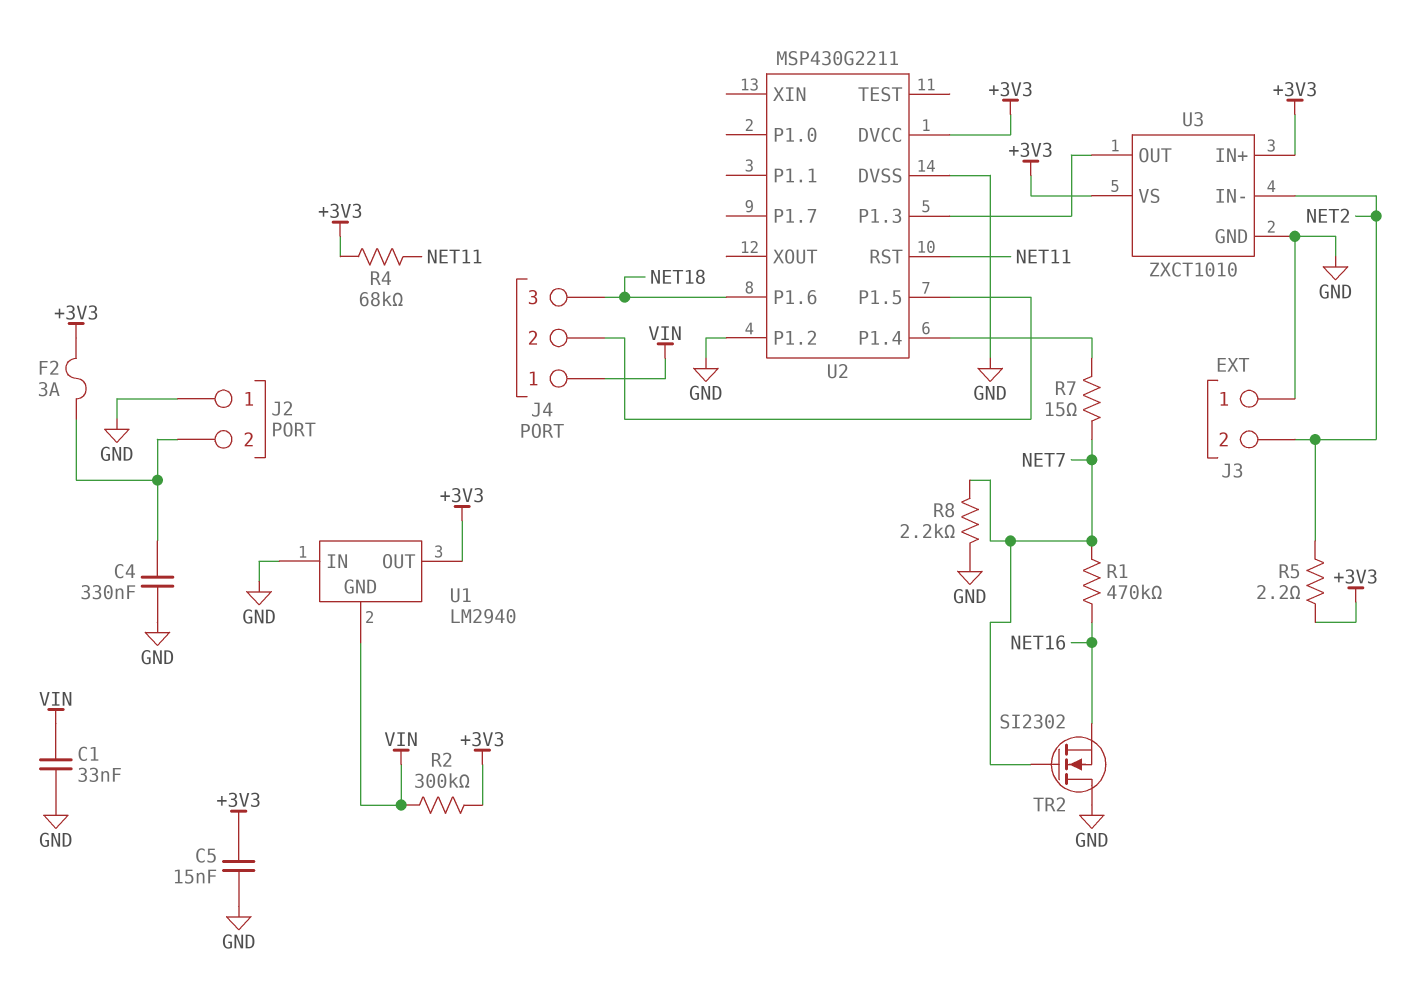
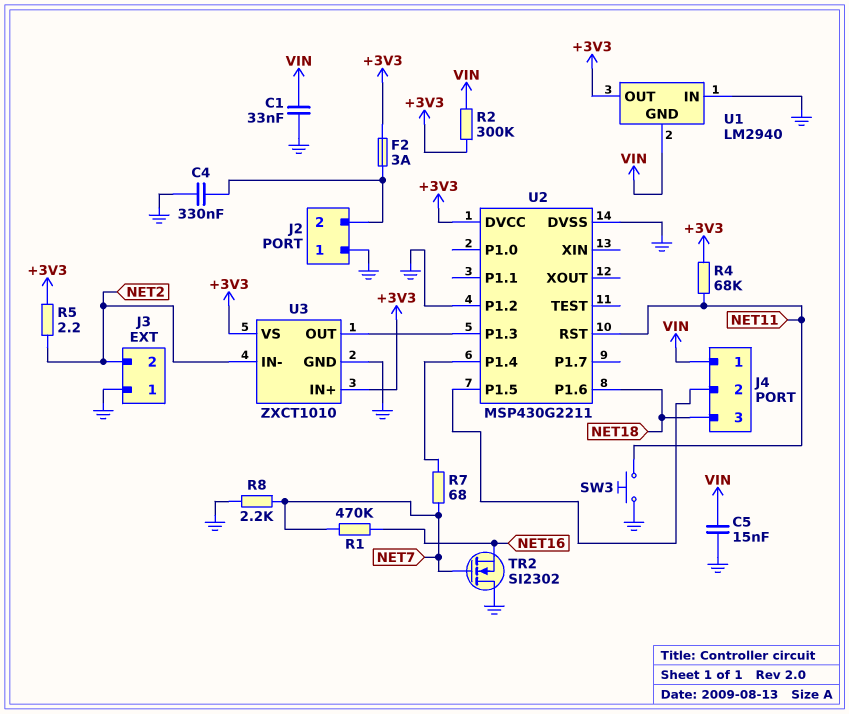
C5: 15nF (+3V3, GND) -> 15nF (GND, VIN)
R7: 15 (NET7, U2/P1.4) -> 68 (NET7, U2/P1.4)
SW3: none -> button (GND, NET11)

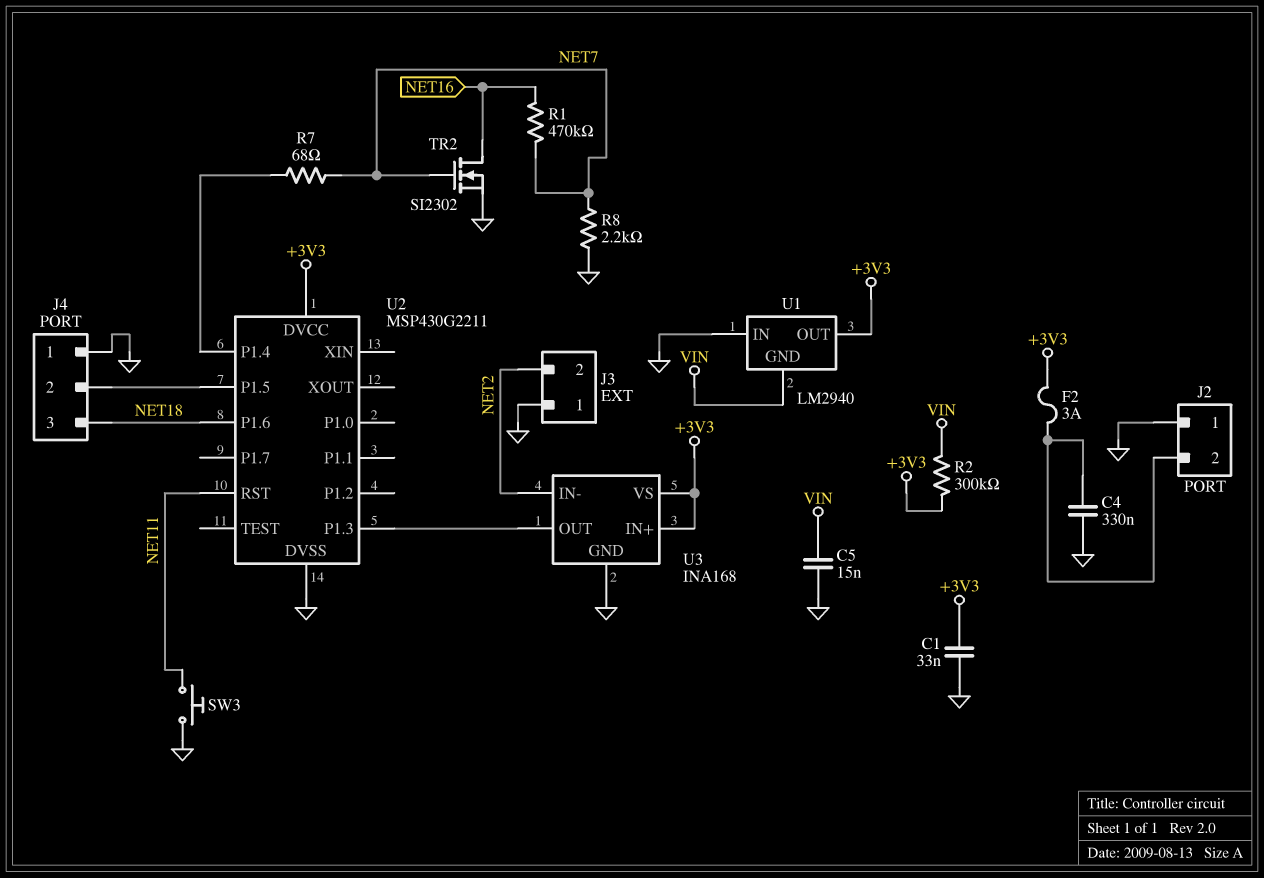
C1: 33nF (GND, VIN) -> 33nF (+3V3, GND)
J4 pin 1: VIN -> GND
R4: 68k (+3V3, NET11) -> none
R5: 2.2 (+3V3, NET2) -> none
TR2: NMOS SI2302 (G NET7, D GND, S NET16) -> NMOS SI2302 (G NET7, D NET16, S GND)
U2 pin P1.2: GND -> none
U3: ZXCT1010 -> INA168

